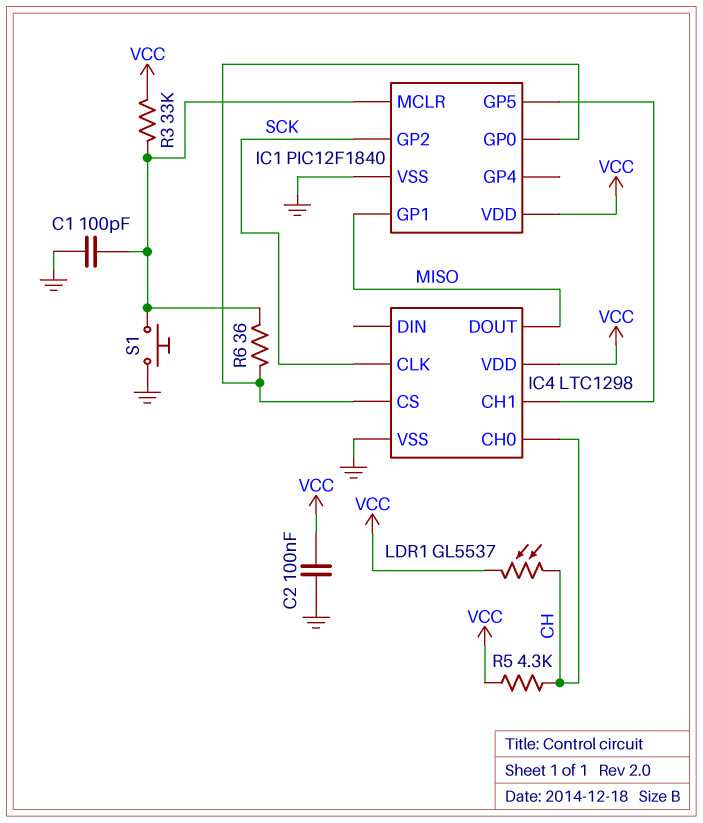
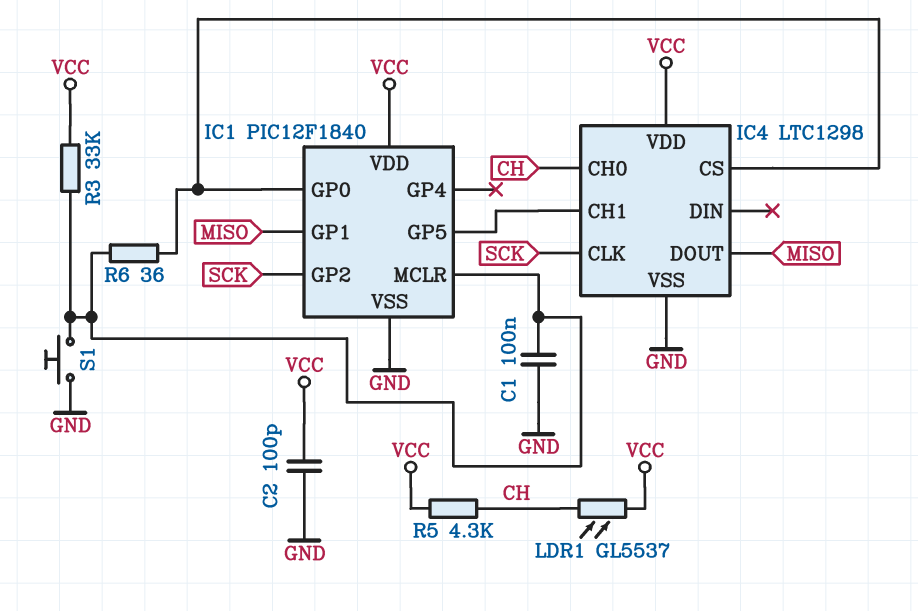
C1: 100pF (GND, IC1/MCLR) -> 100nF (GND, IC1/MCLR)
C2: 100nF (GND, VCC) -> 100pF (GND, VCC)

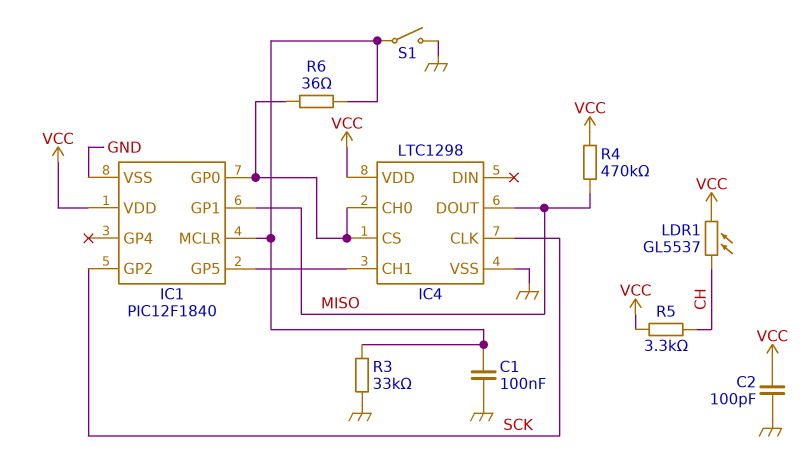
IC4 pin CH0: CH -> IC1/GP0
R3: 33k (IC1/MCLR, VCC) -> 33k (GND, IC1/MCLR)
R4: none -> 470k (MISO, VCC)
R5: 4.3k (CH, VCC) -> 3.3k (CH, VCC)
S1: button (GND, IC1/MCLR) -> switch (GND, IC1/MCLR)

